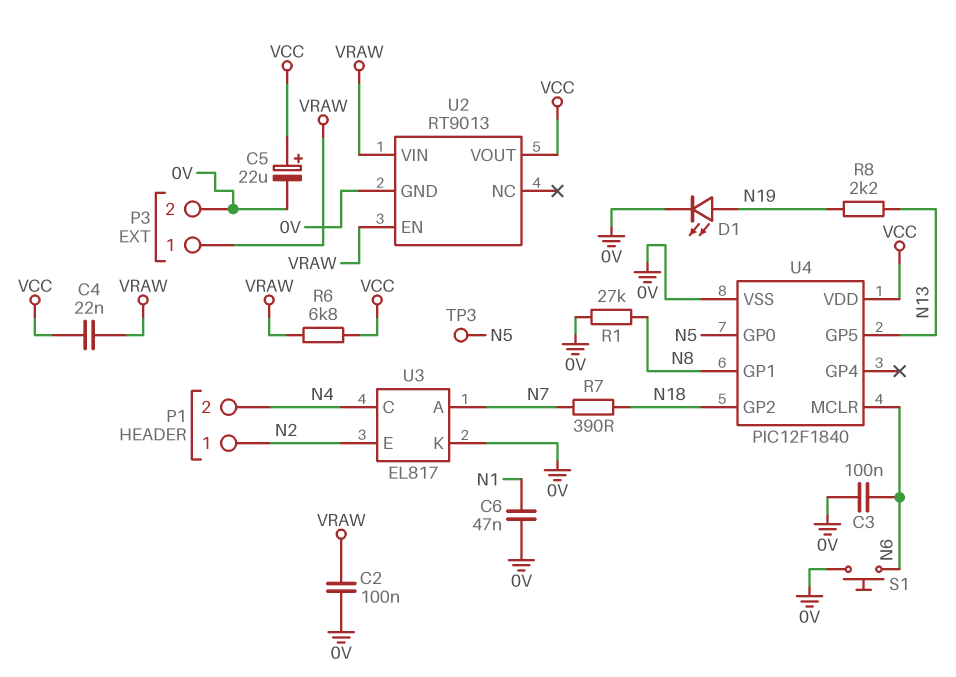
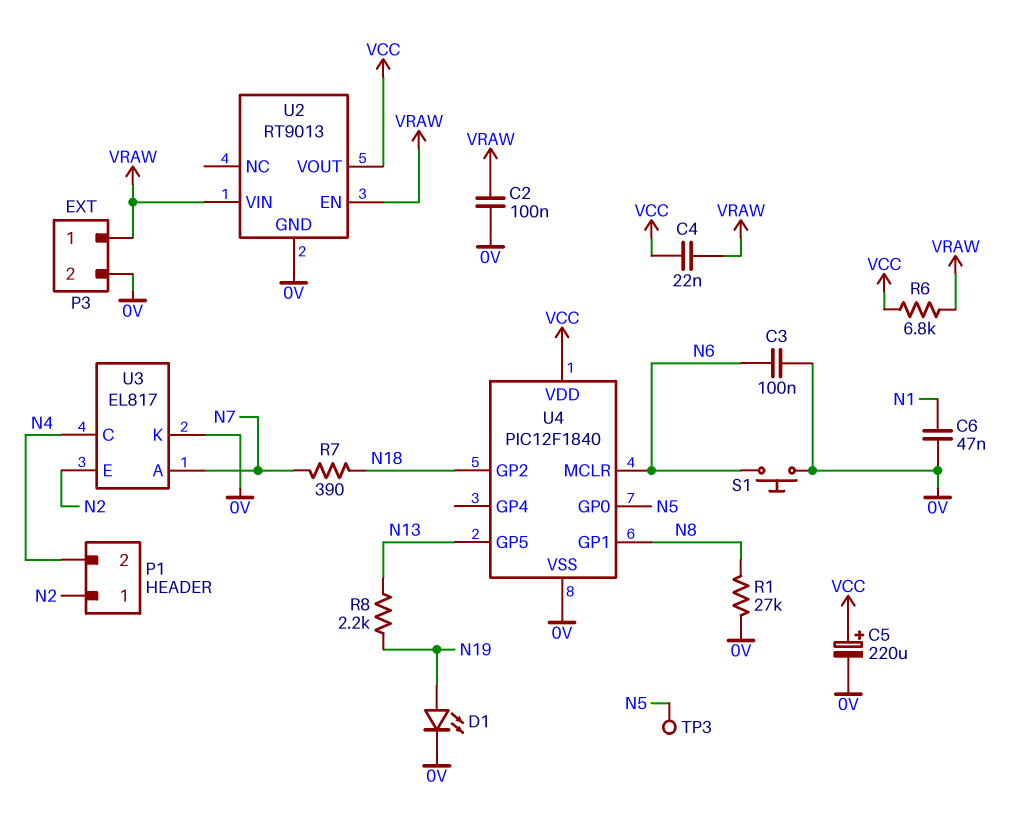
C5: 22uF (plus VCC, minus 0V) -> 220uF (plus VCC, minus 0V)

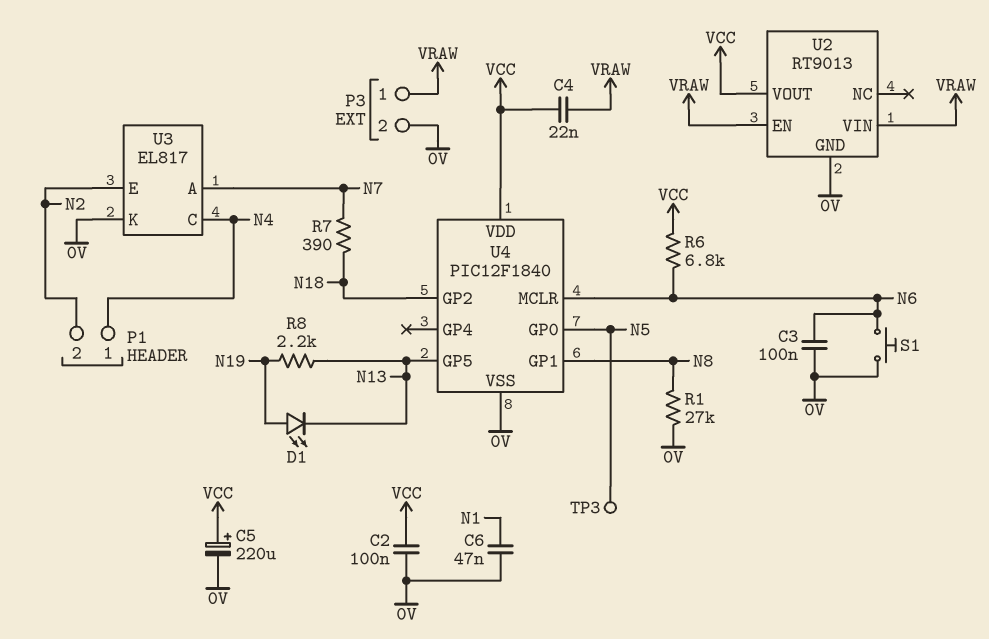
C2: 100nF (0V, VRAW) -> 100nF (0V, VCC)
D1: LED (A N19, K 0V) -> LED (A N19, K N13)
P1 pin 1: N2 -> N4
P1 pin 2: N4 -> N2
R6: 6.8k (VCC, VRAW) -> 6.8k (N6, VCC)

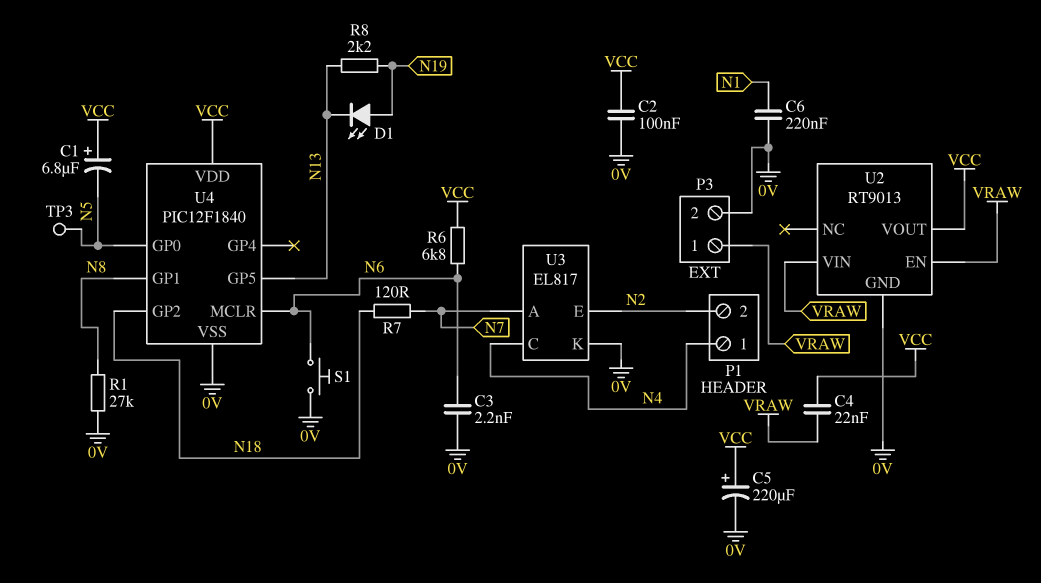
C1: none -> 6.8uF (plus VCC, minus N5)
C3: 100nF (0V, N6) -> 2.2nF (0V, N6)
C6: 47nF (0V, N1) -> 220nF (0V, N1)
R7: 390 (N7, N18) -> 120 (N7, N18)

